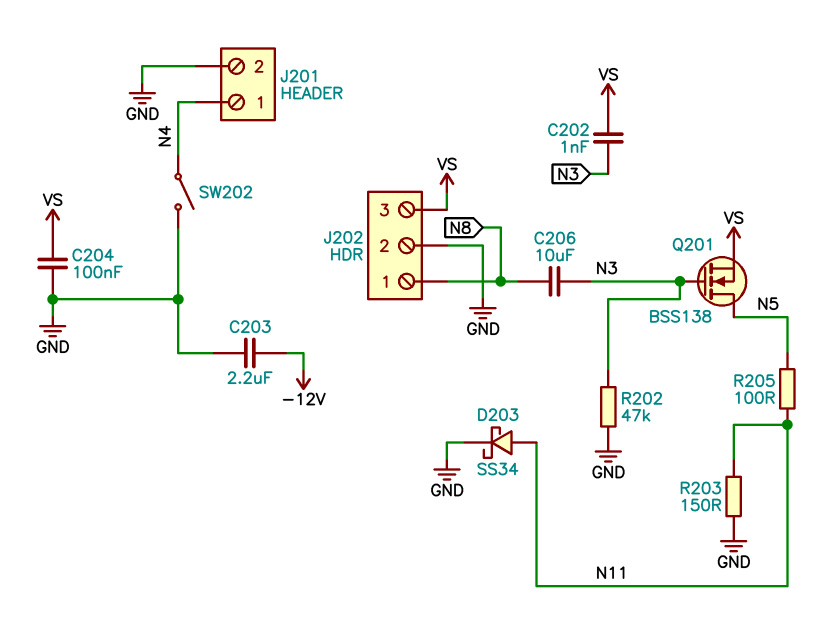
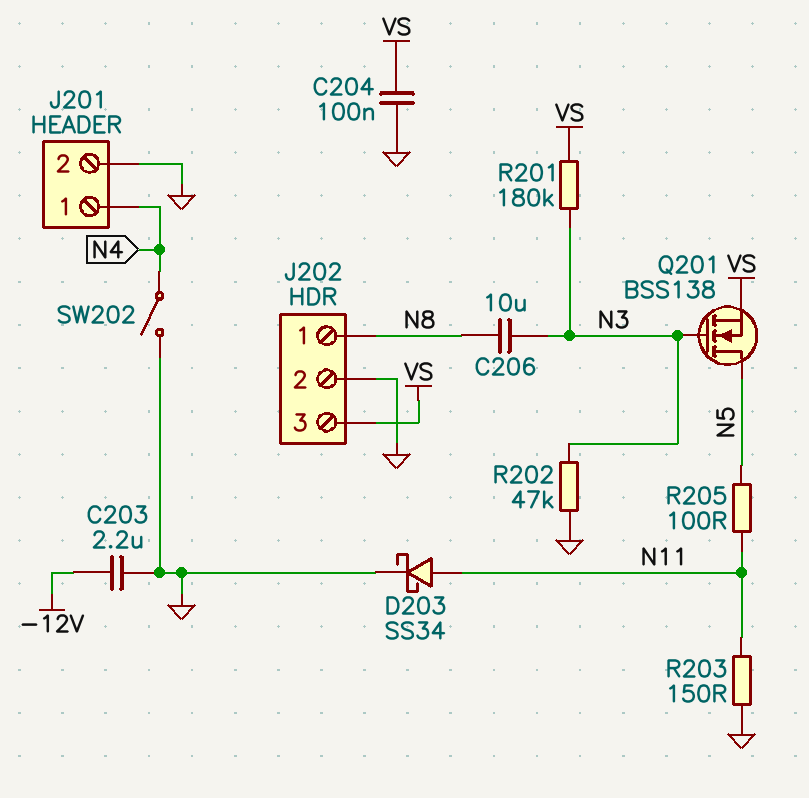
C202: 1nF (N3, VS) -> none
R201: none -> 180k (N3, VS)

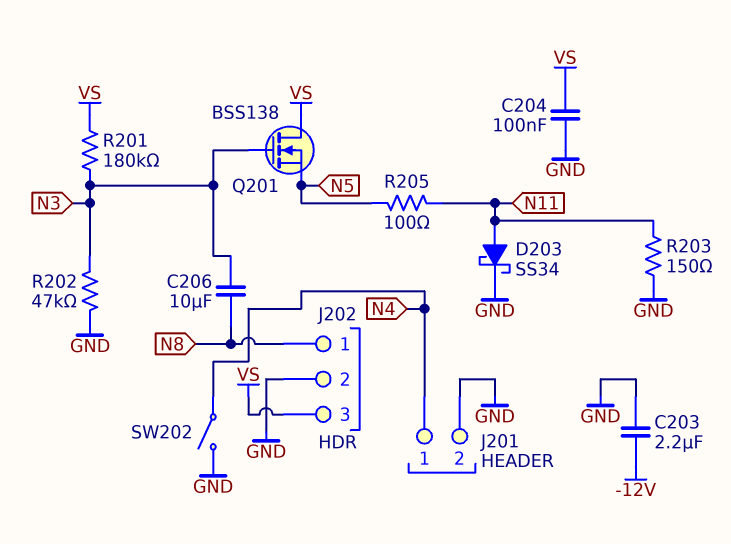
Q201: NMOS BSS138 (G N3, D N5, S VS) -> NMOS BSS138 (G N3, D VS, S N5)

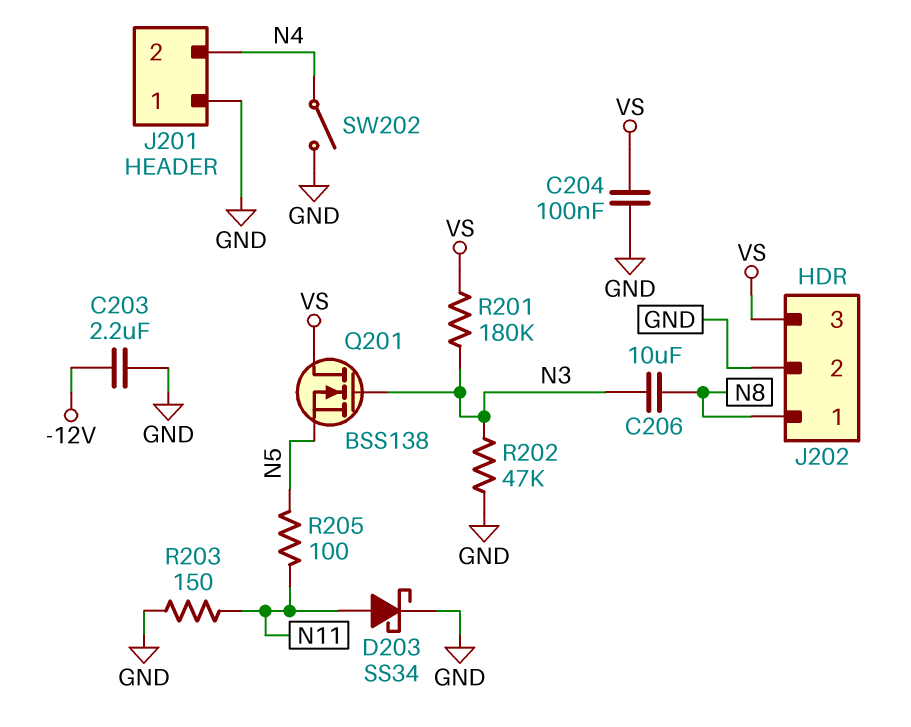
J201 pin 1: N4 -> GND
J201 pin 2: GND -> N4

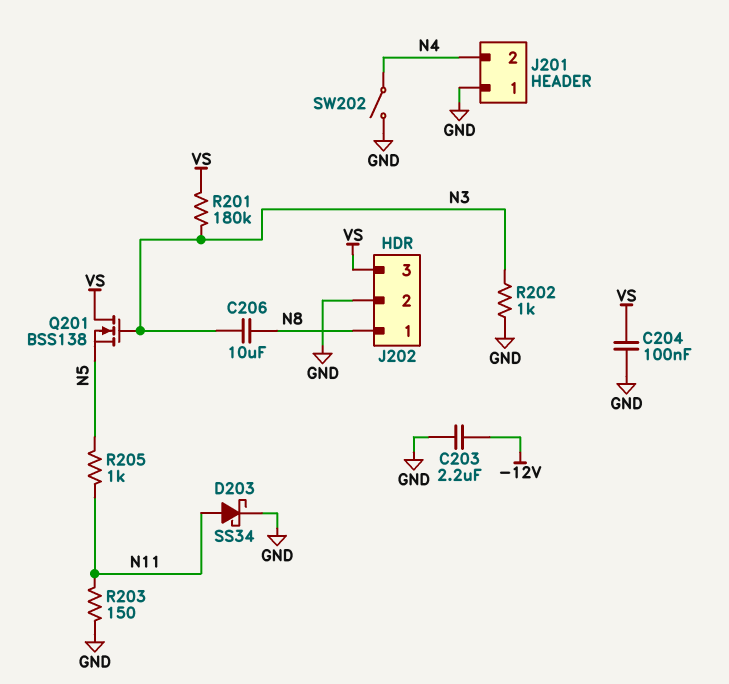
R202: 47k (GND, N3) -> 1k (GND, N3)
R205: 100 (N5, N11) -> 1k (N5, N11)

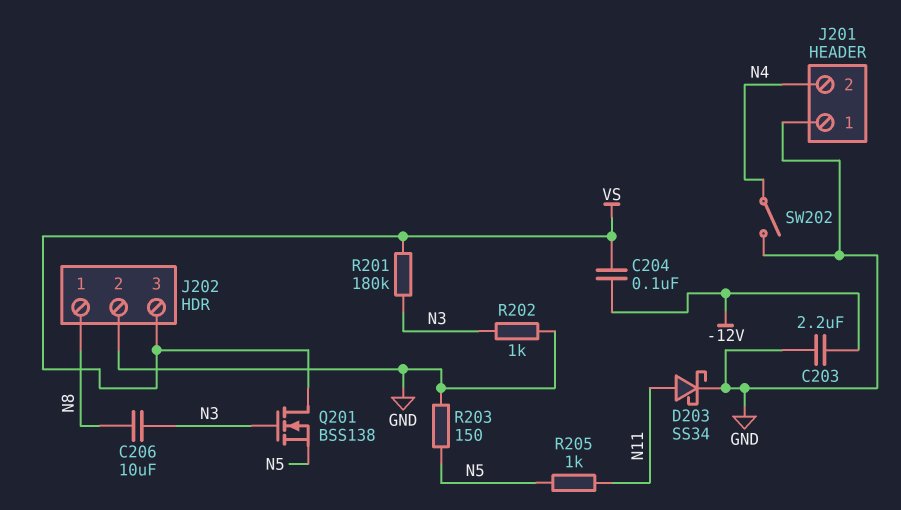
C204: 100nF (GND, VS) -> 100nF (-12V, VS)
R203: 150 (GND, N11) -> 150 (GND, N5)

